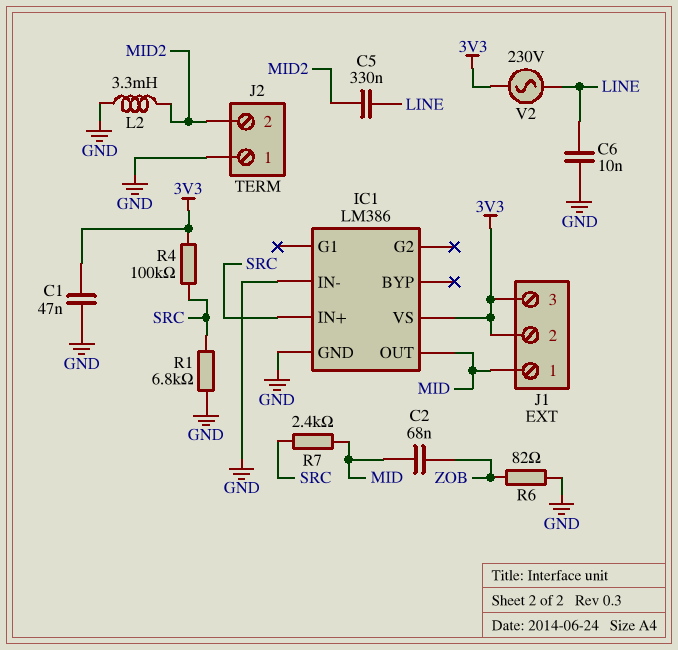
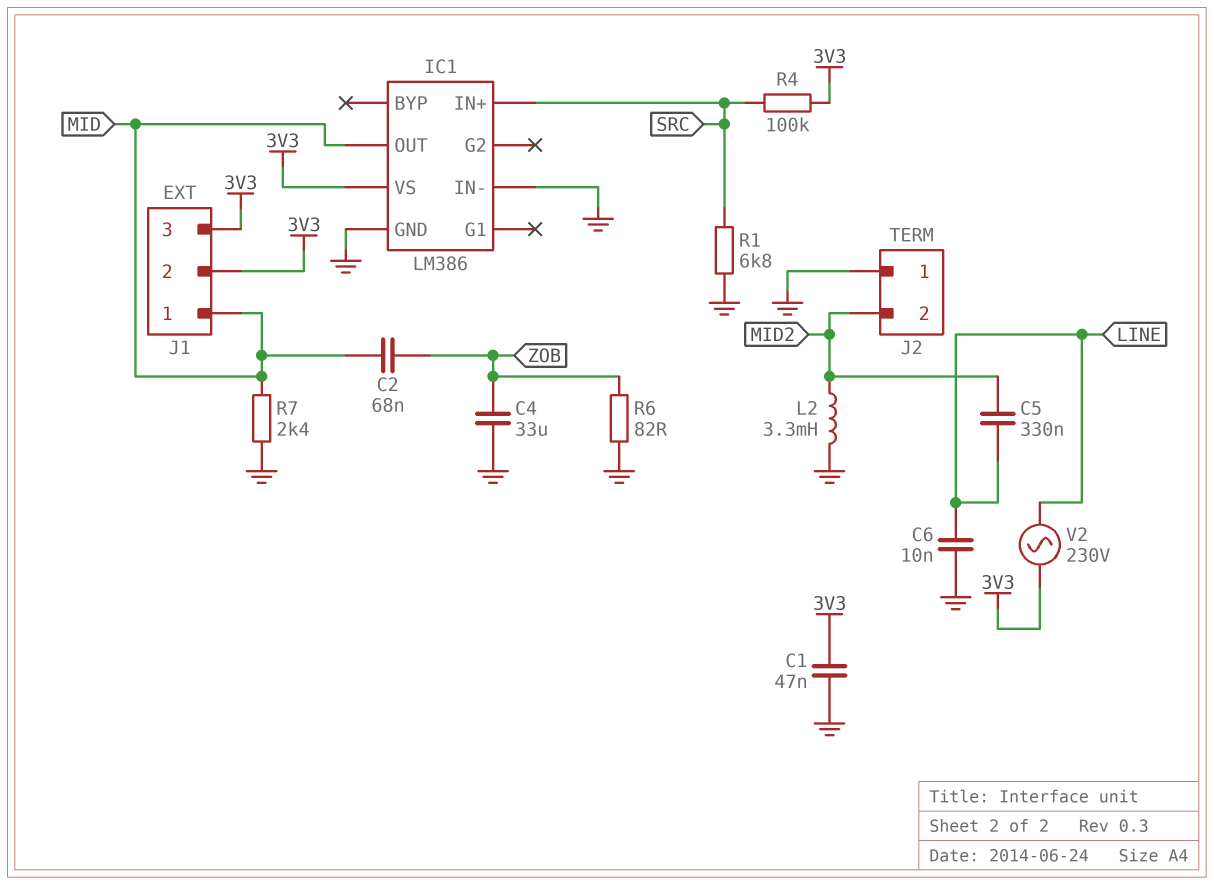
C4: none -> 33uF (GND, ZOB)
R7: 2.4k (MID, SRC) -> 2.4k (GND, MID)

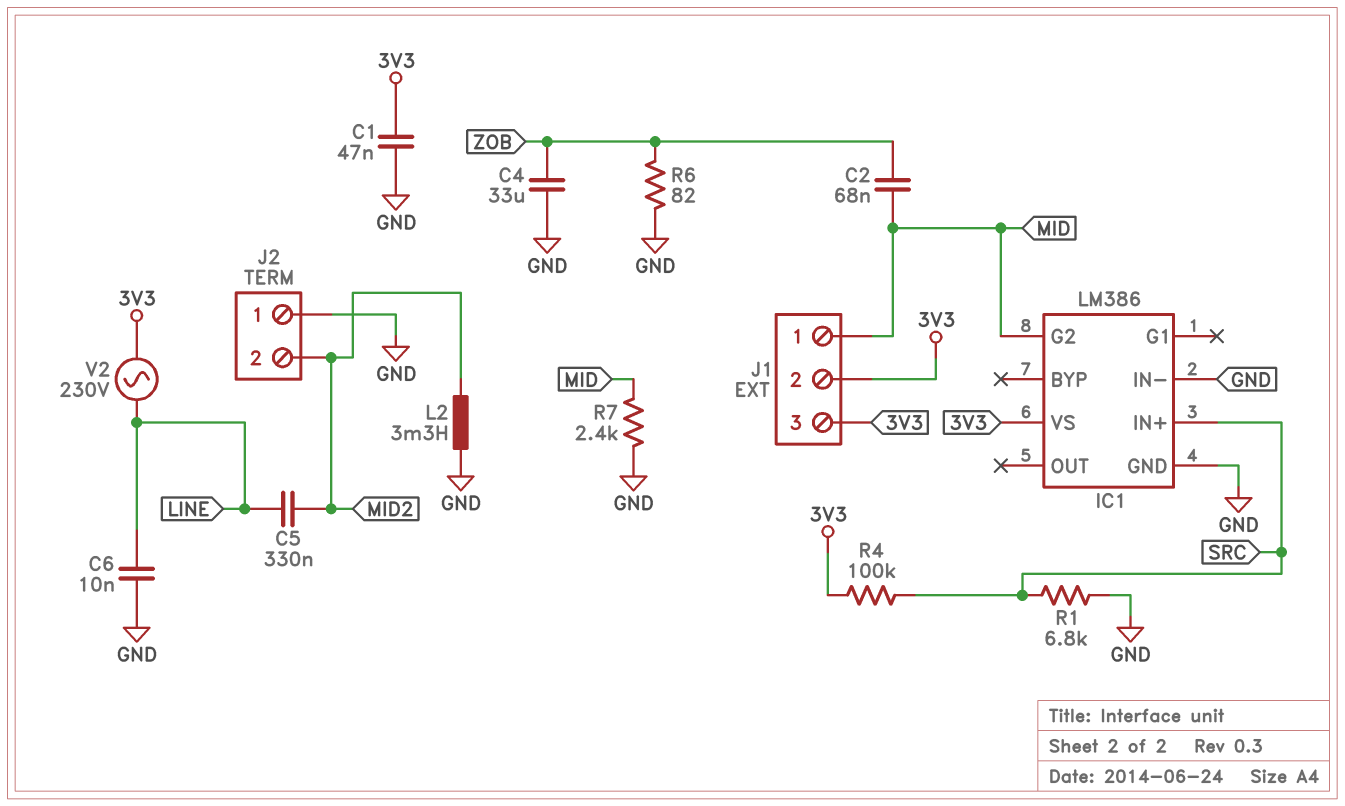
IC1 pin G2: none -> MID
IC1 pin OUT: MID -> none

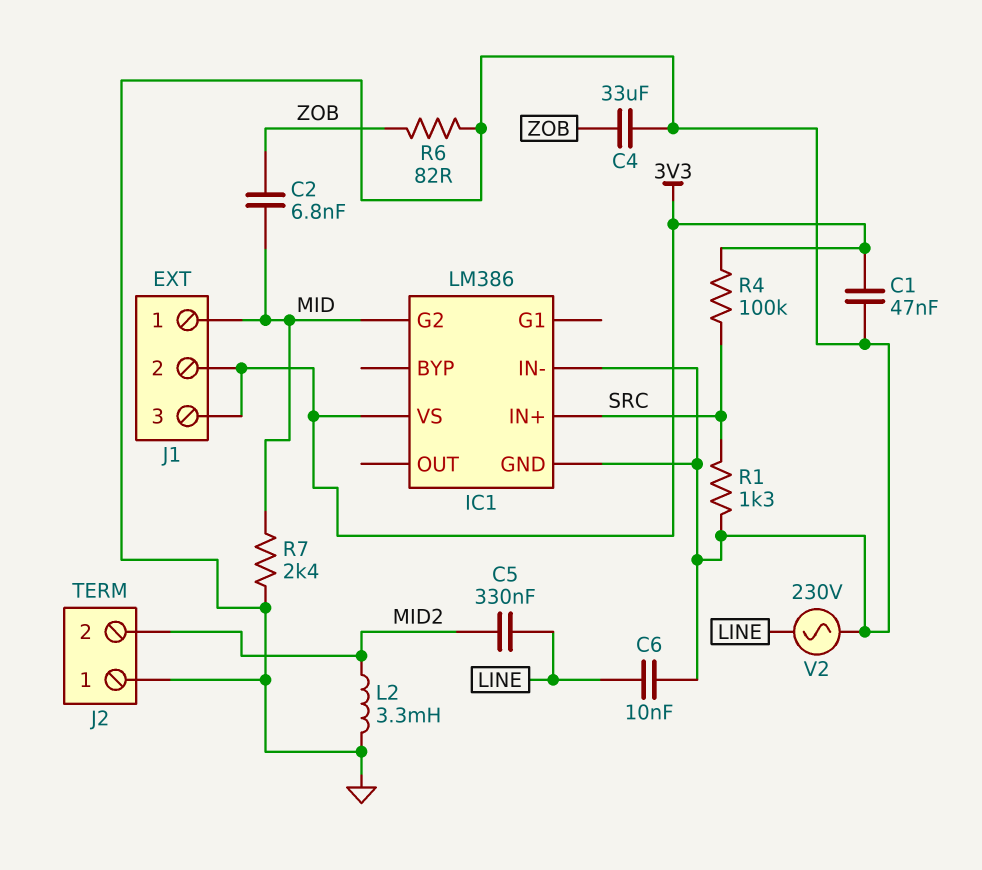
C2: 68nF (MID, ZOB) -> 6.8nF (MID, ZOB)
R1: 6.8k (GND, SRC) -> 1.3k (GND, SRC)
V2: AC 230V (3V3, LINE) -> AC 230V (GND, LINE)

